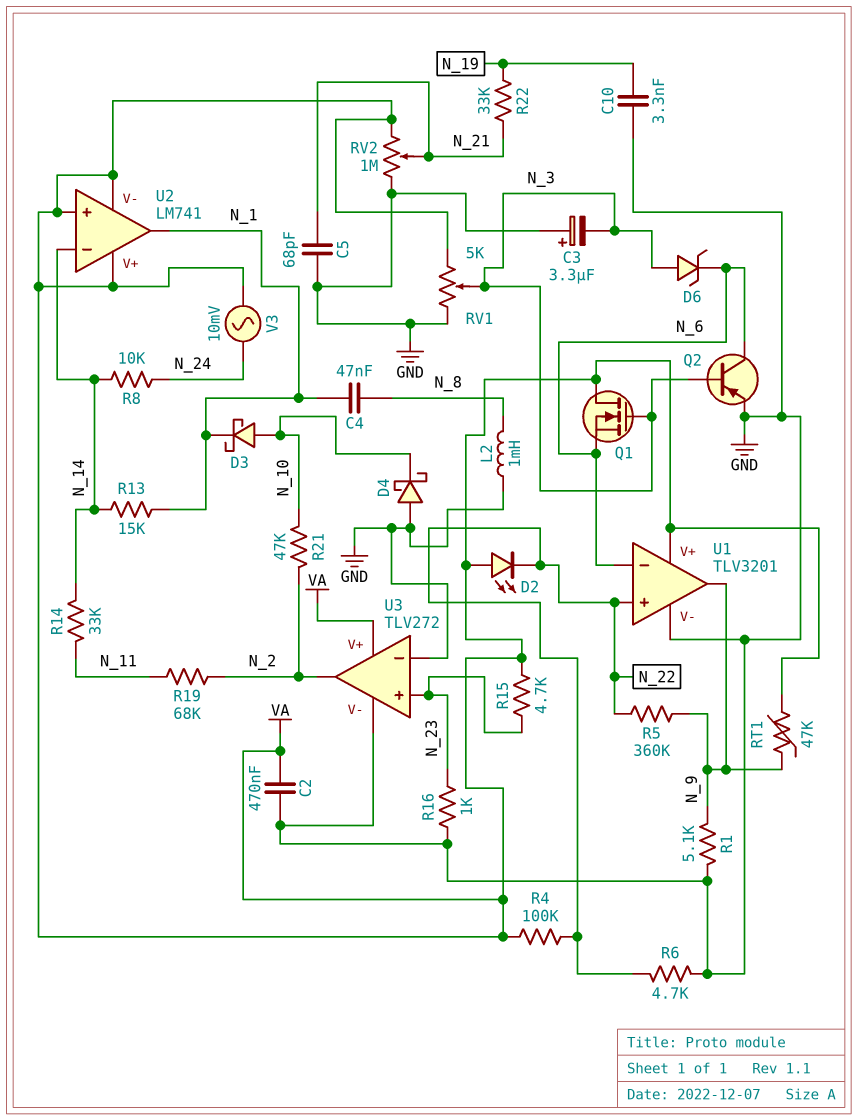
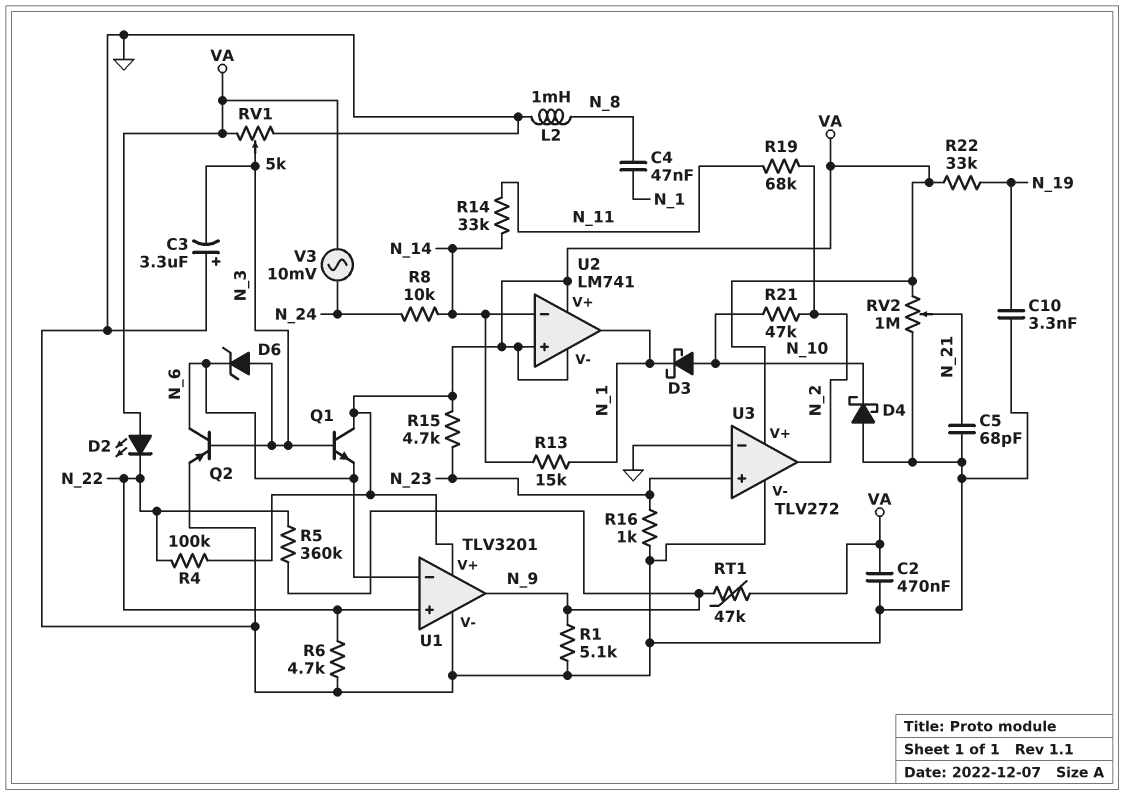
Q1: NMOS (G N_3, D VA, S N_6) -> NPN (B N_3, C VA, E N_6)
R22: 33k (N_19, N_21) -> 33k (N_19, VA)

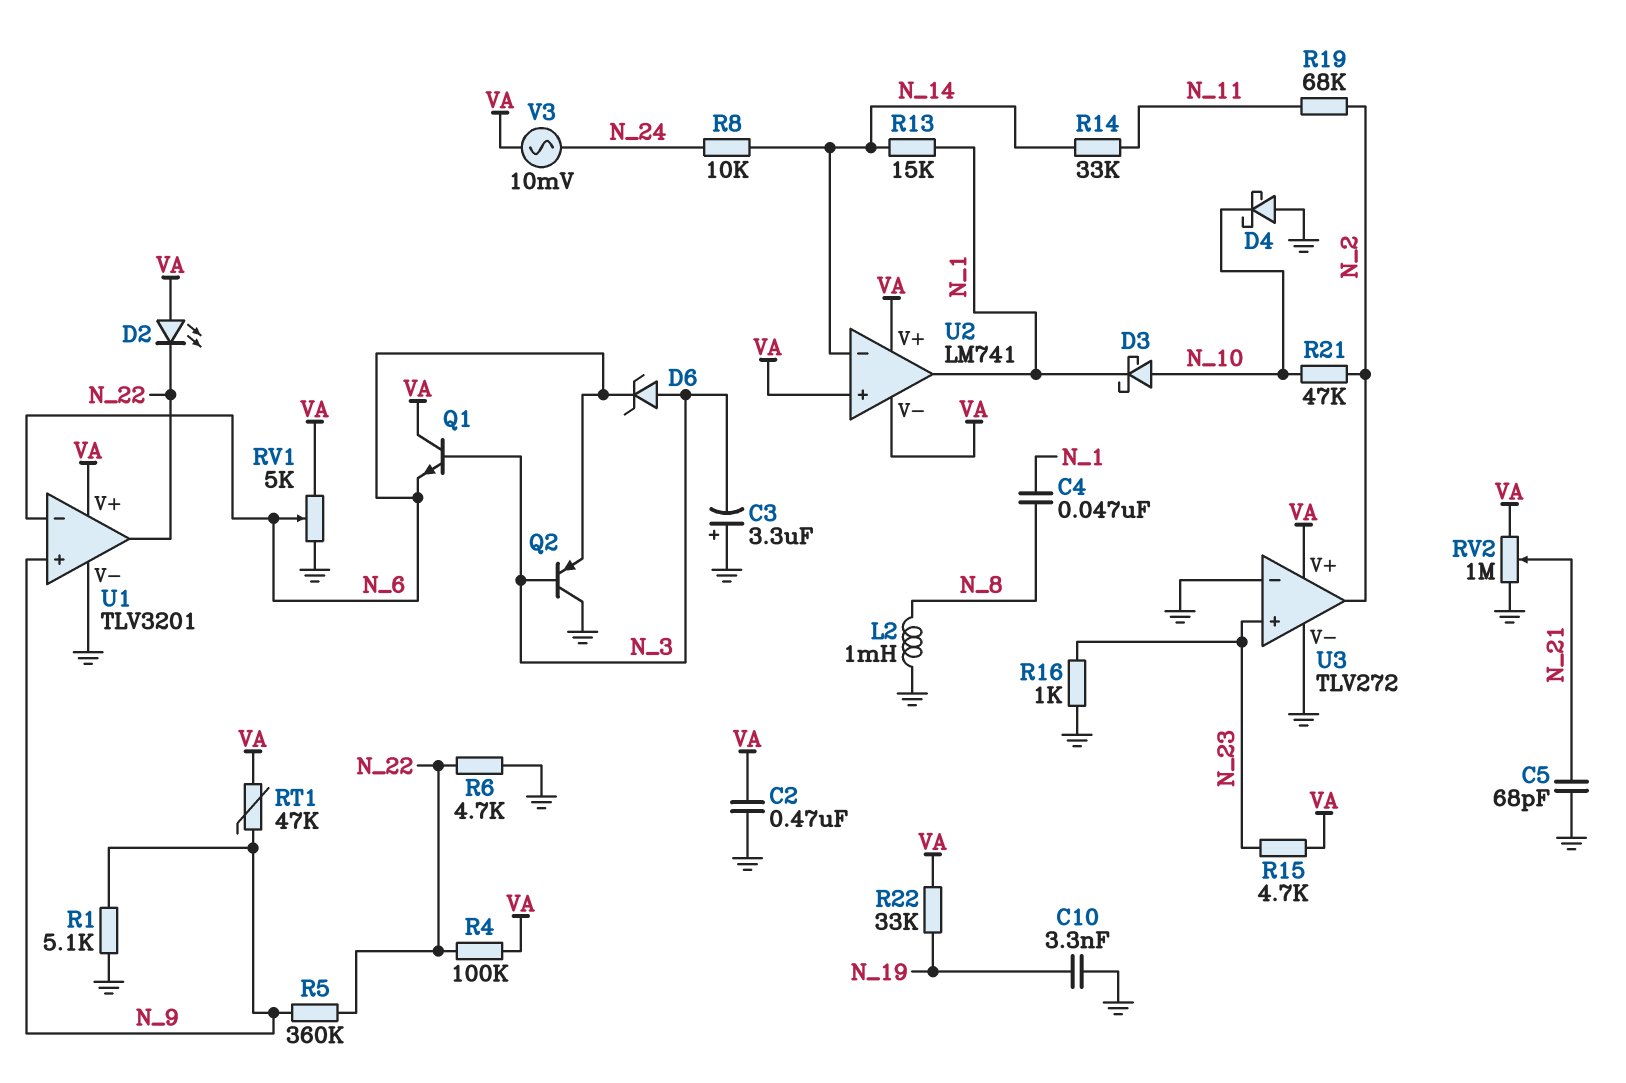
Q2: PNP (B N_3, C N_6, E GND) -> PNP (B N_3, C GND, E N_6)
RV1: 5k (GND, VA, wiper N_3) -> 5k (GND, VA, wiper N_6)
U1 pin in+: N_22 -> N_9
U1 pin out: N_9 -> N_22

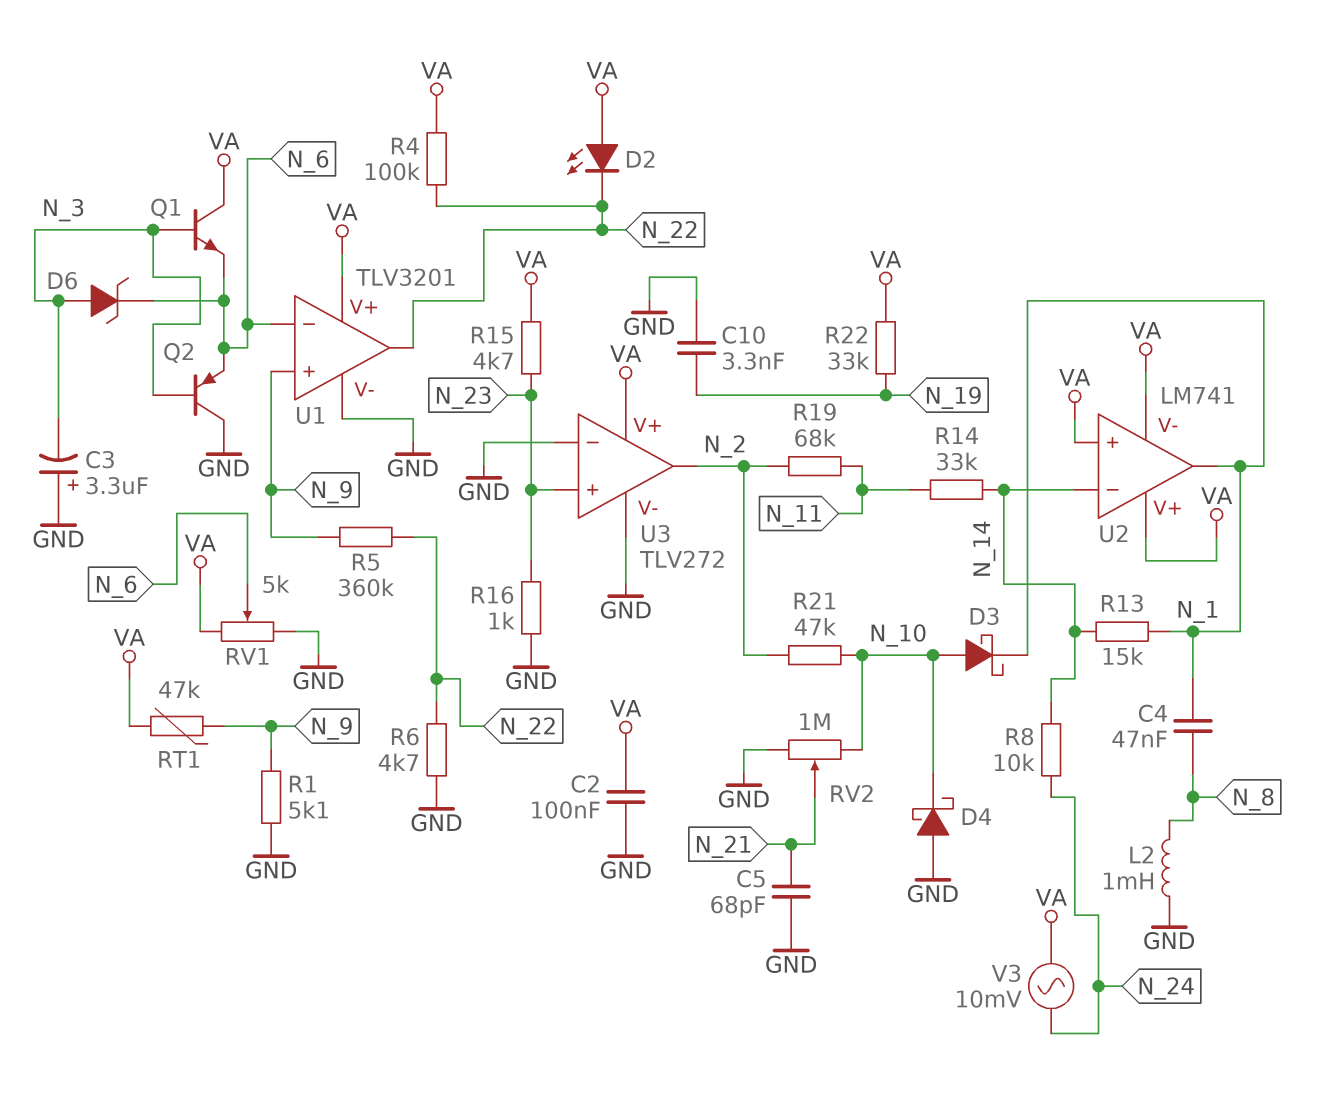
C2: 470nF (GND, VA) -> 100nF (GND, VA)
RV2: 1M (GND, VA, wiper N_21) -> 1M (GND, N_10, wiper N_21)

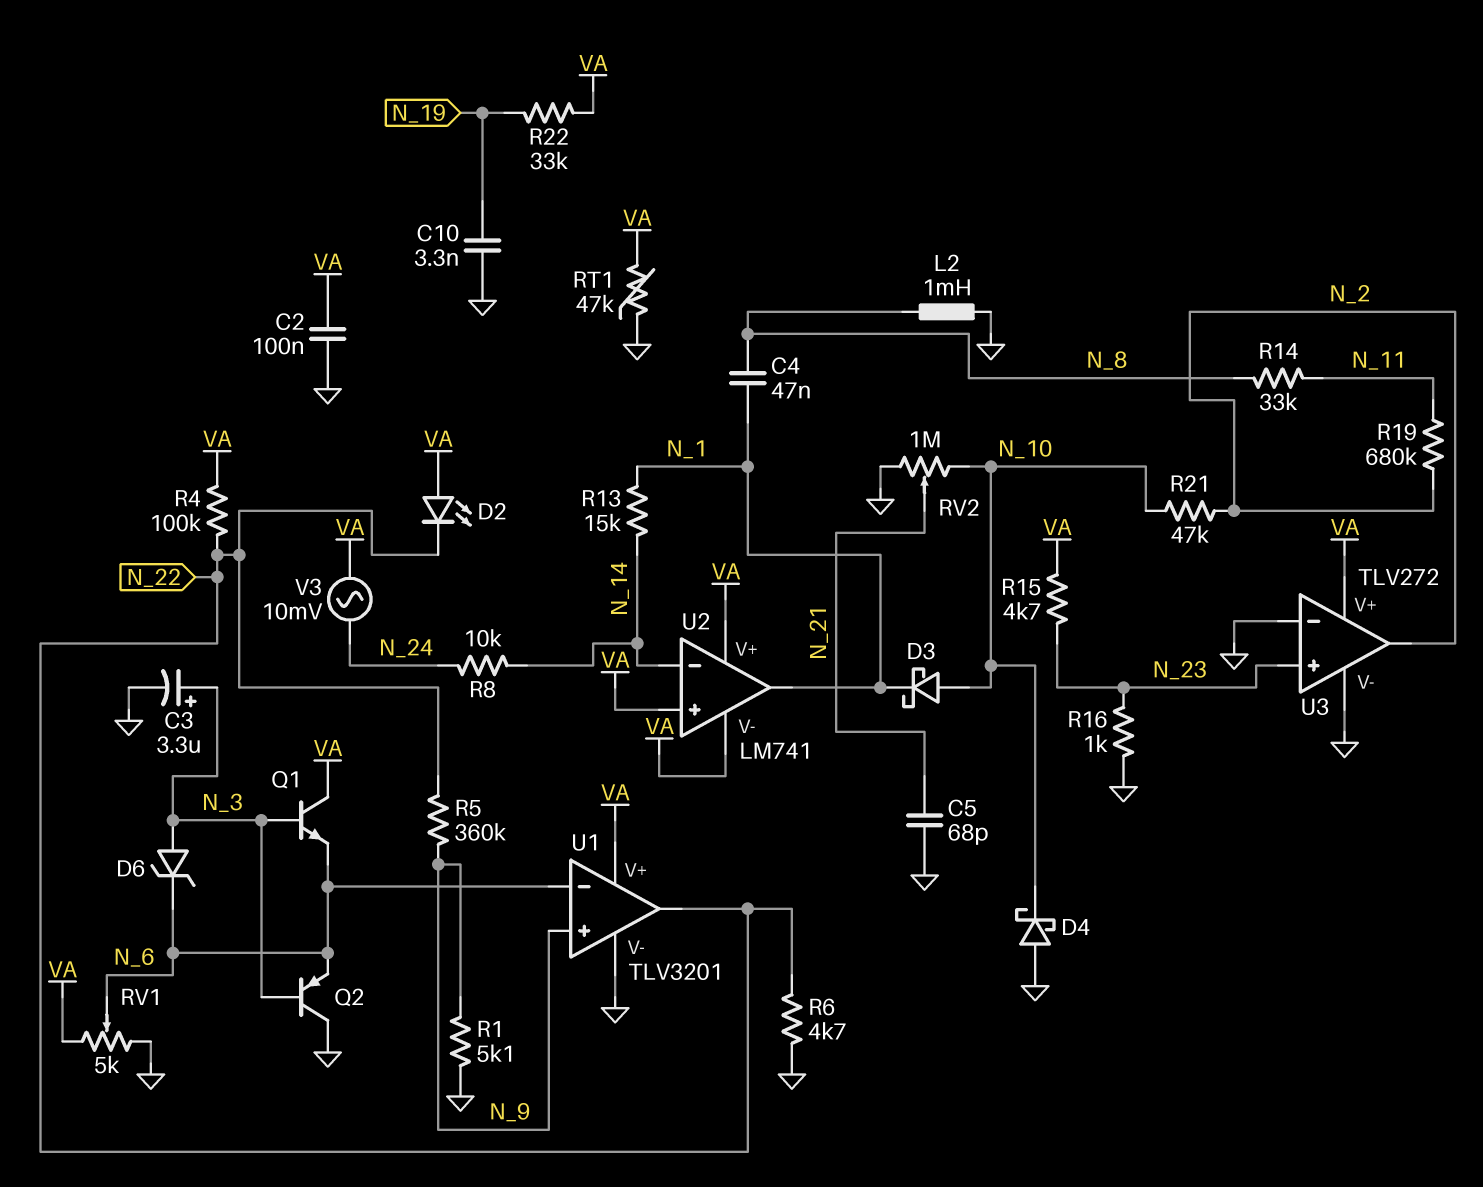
C3: 3.3uF (plus GND, minus N_3) -> 3.3uF (plus N_3, minus GND)
R14: 33k (N_11, N_14) -> 33k (N_8, N_11)
R19: 68k (N_2, N_11) -> 680k (N_2, N_11)
RT1: 47k (N_9, VA) -> 47k (GND, VA)

